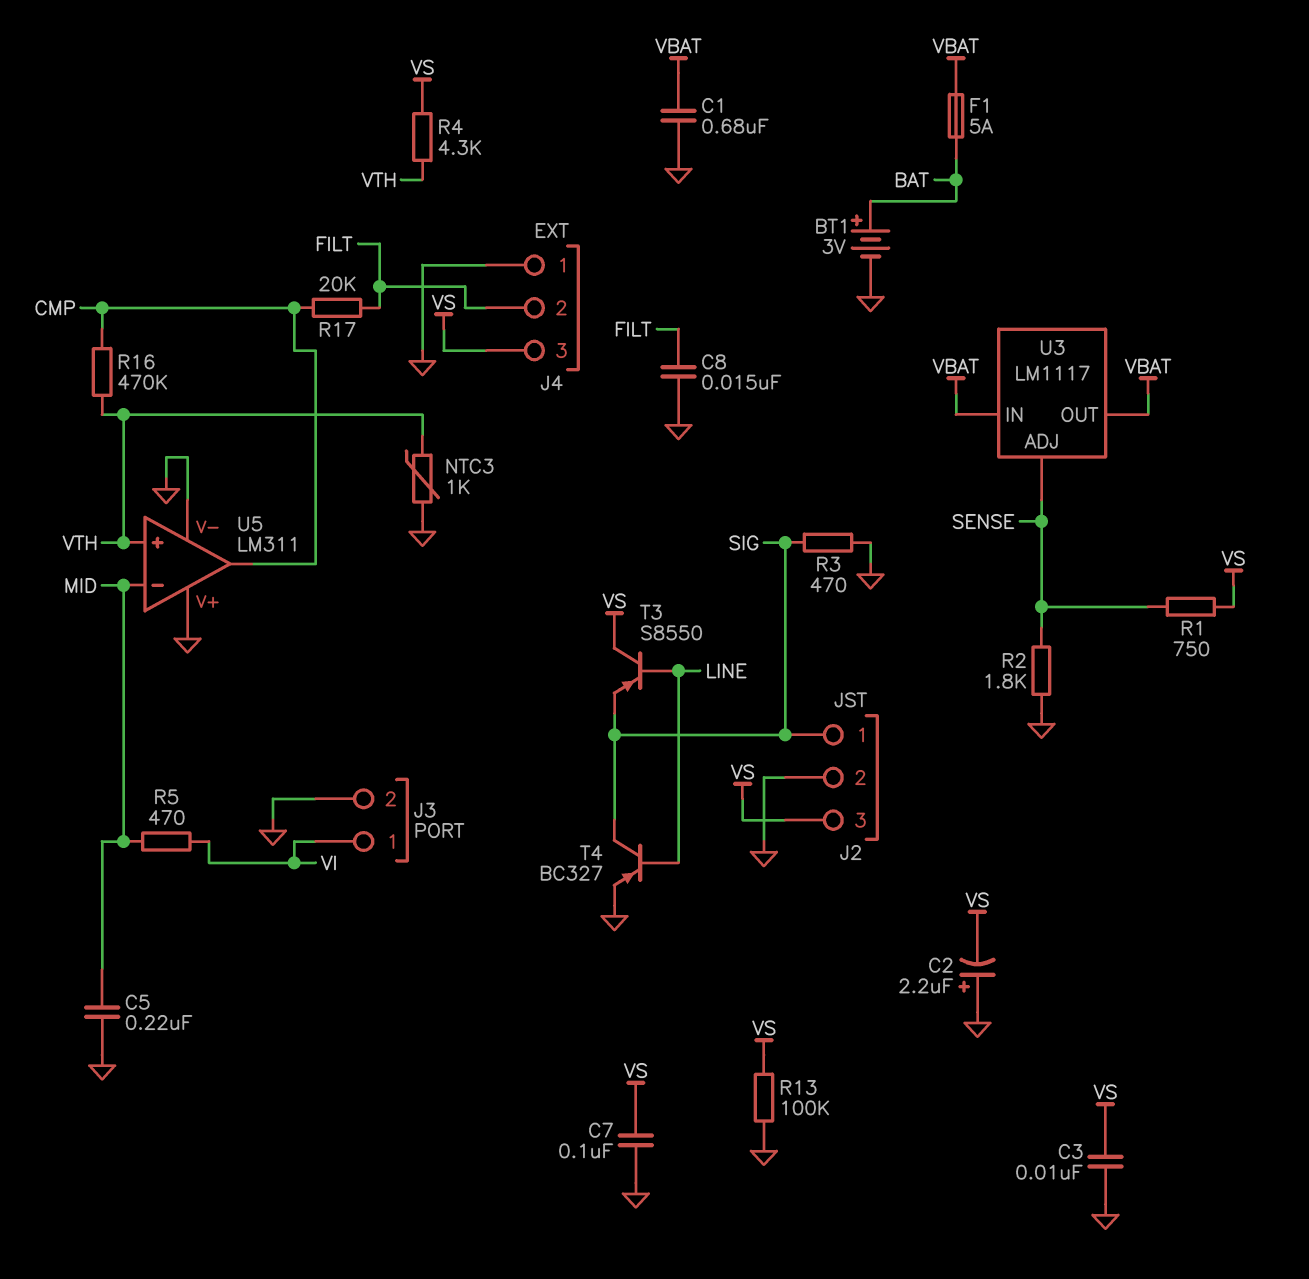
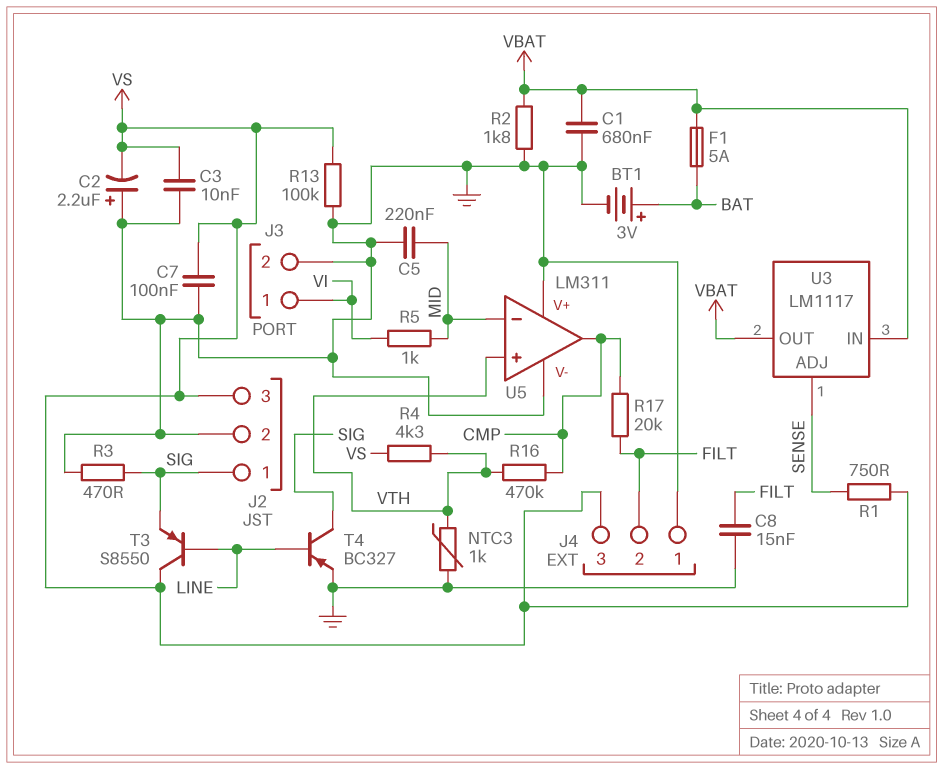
R2: 1.8k (GND, SENSE) -> 1.8k (GND, VBAT)
R5: 470 (MID, VI) -> 1k (MID, VI)

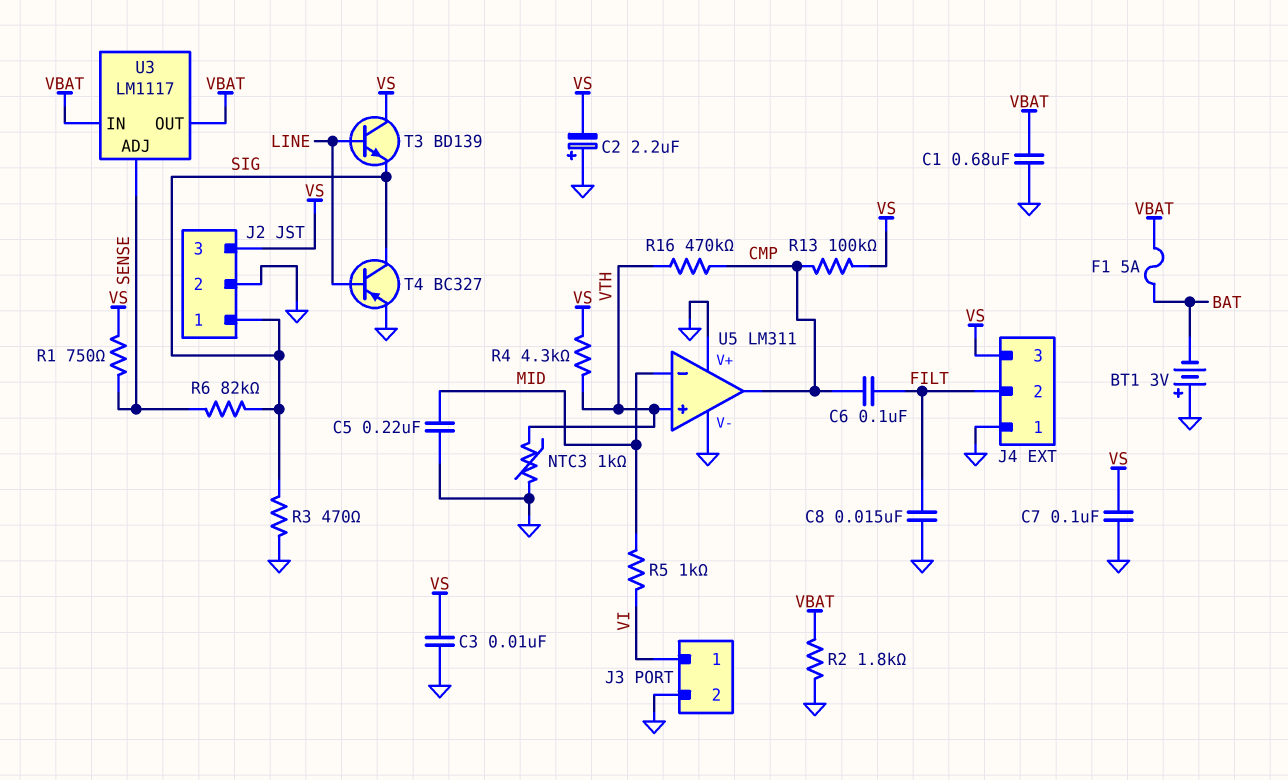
BT1: 3V (plus BAT, minus GND) -> 3V (plus GND, minus BAT)
C6: none -> 100nF (CMP, FILT)
R6: none -> 82k (SENSE, SIG)
R13: 100k (GND, VS) -> 100k (CMP, VS)
R17: 20k (CMP, FILT) -> none
T3: PNP S8550 (B LINE, C VS, E SIG) -> NPN BD139 (B LINE, C VS, E SIG)

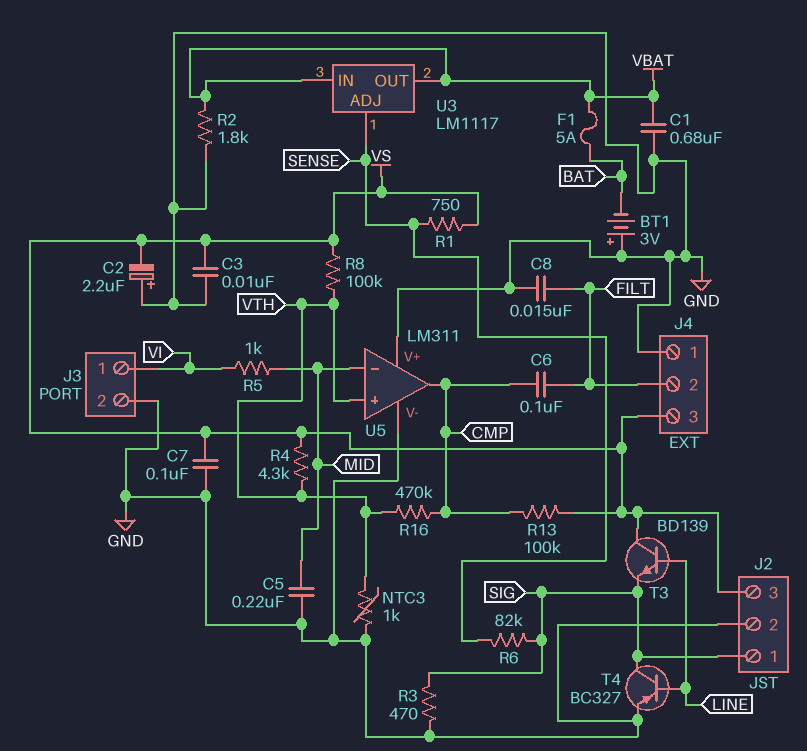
R8: none -> 100k (VS, VTH)

